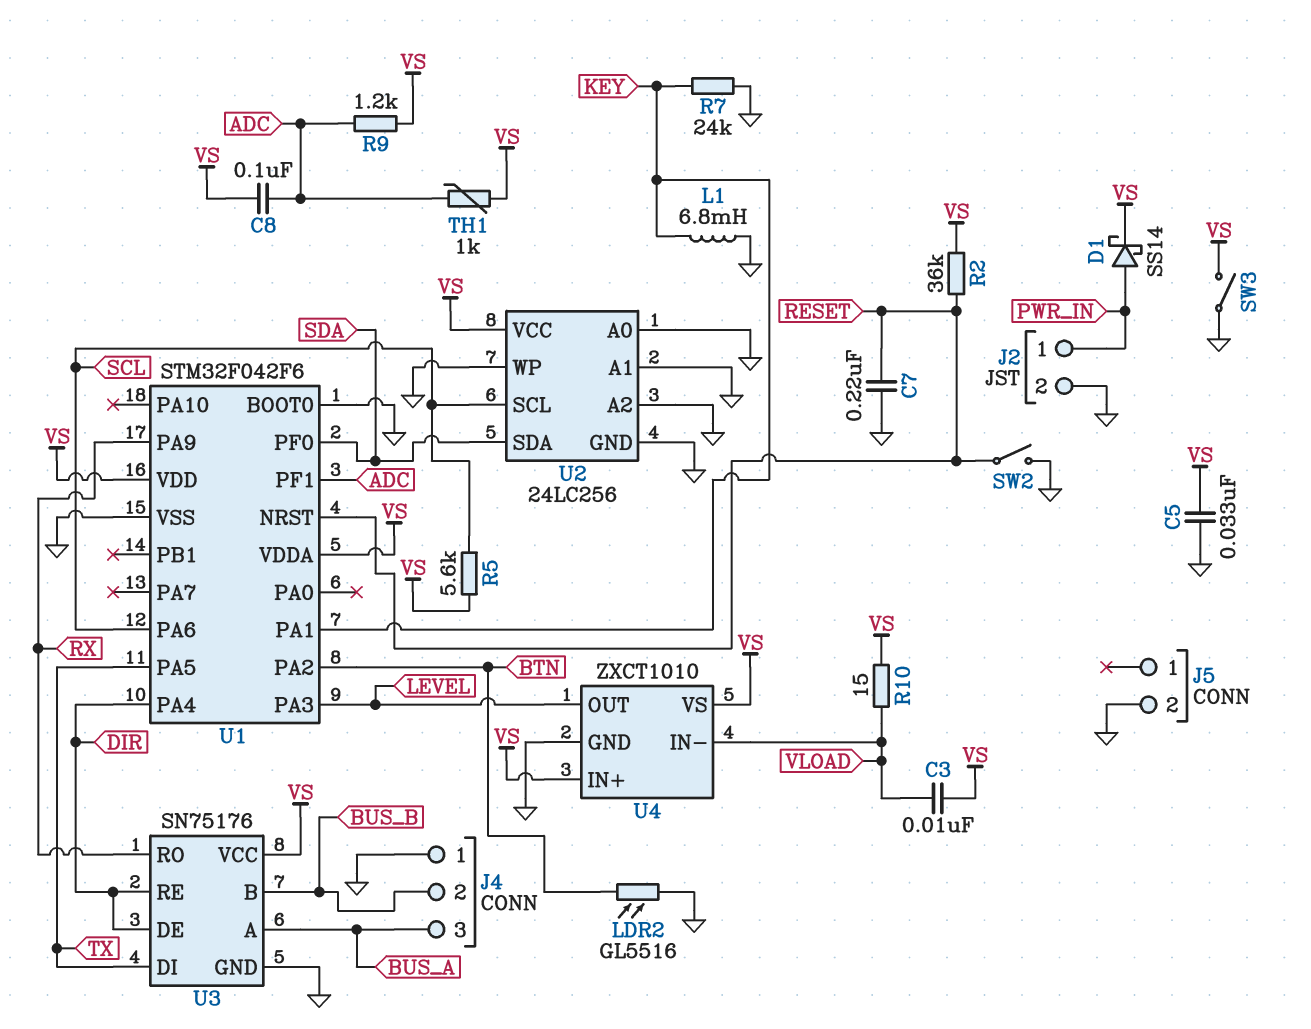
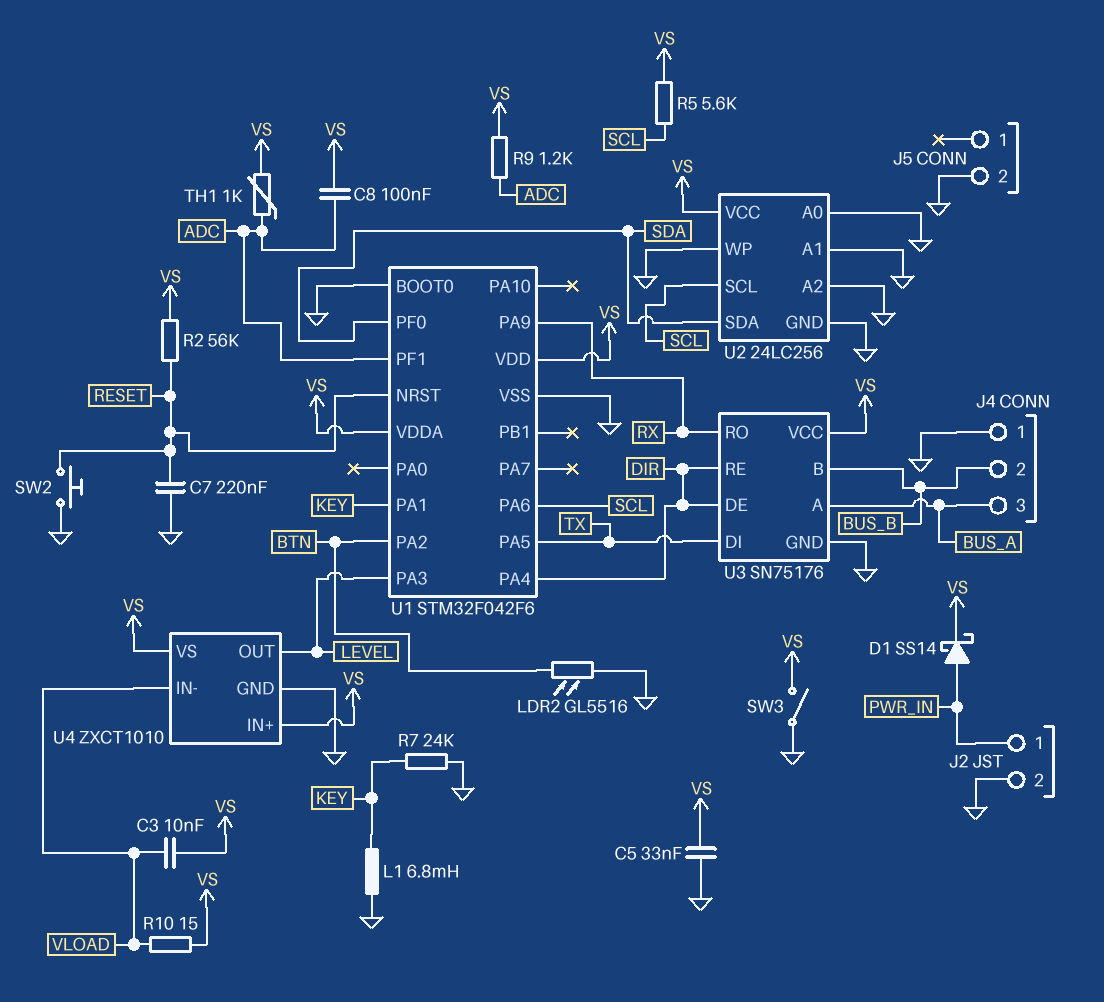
R2: 36k (RESET, VS) -> 56k (RESET, VS)
SW2: switch (GND, RESET) -> button (GND, RESET)

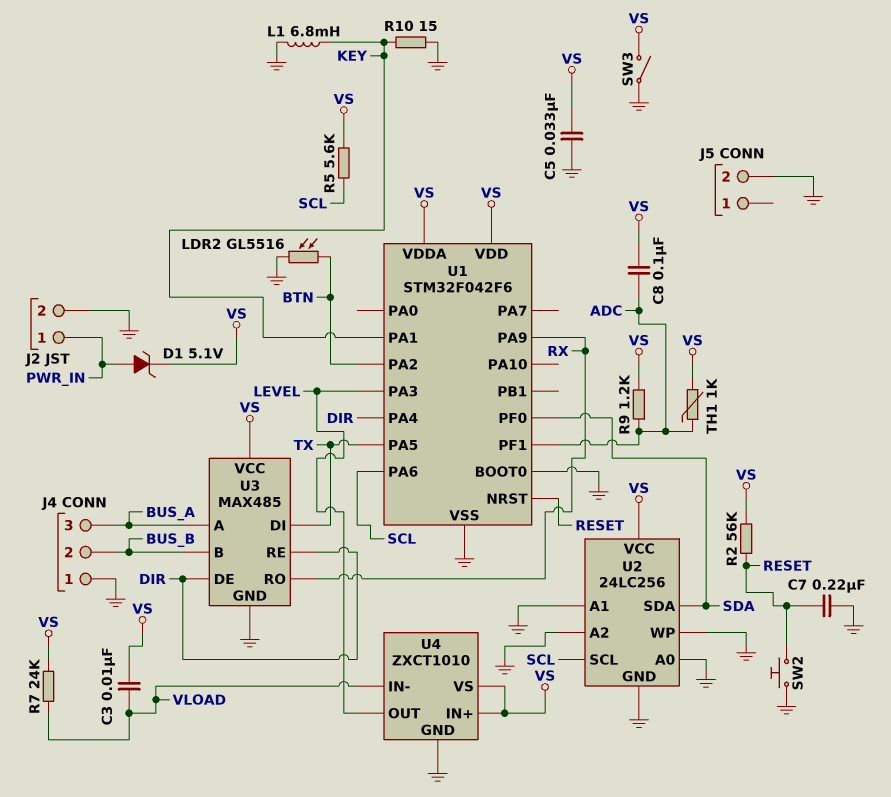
D1: schottky SS14 (A PWR_IN, K VS) -> zener 5.1V (A PWR_IN, K VS)
R7: 24k (GND, KEY) -> 24k (VLOAD, VS)
R10: 15 (VLOAD, VS) -> 15 (GND, KEY)
U3: SN75176 -> MAX485

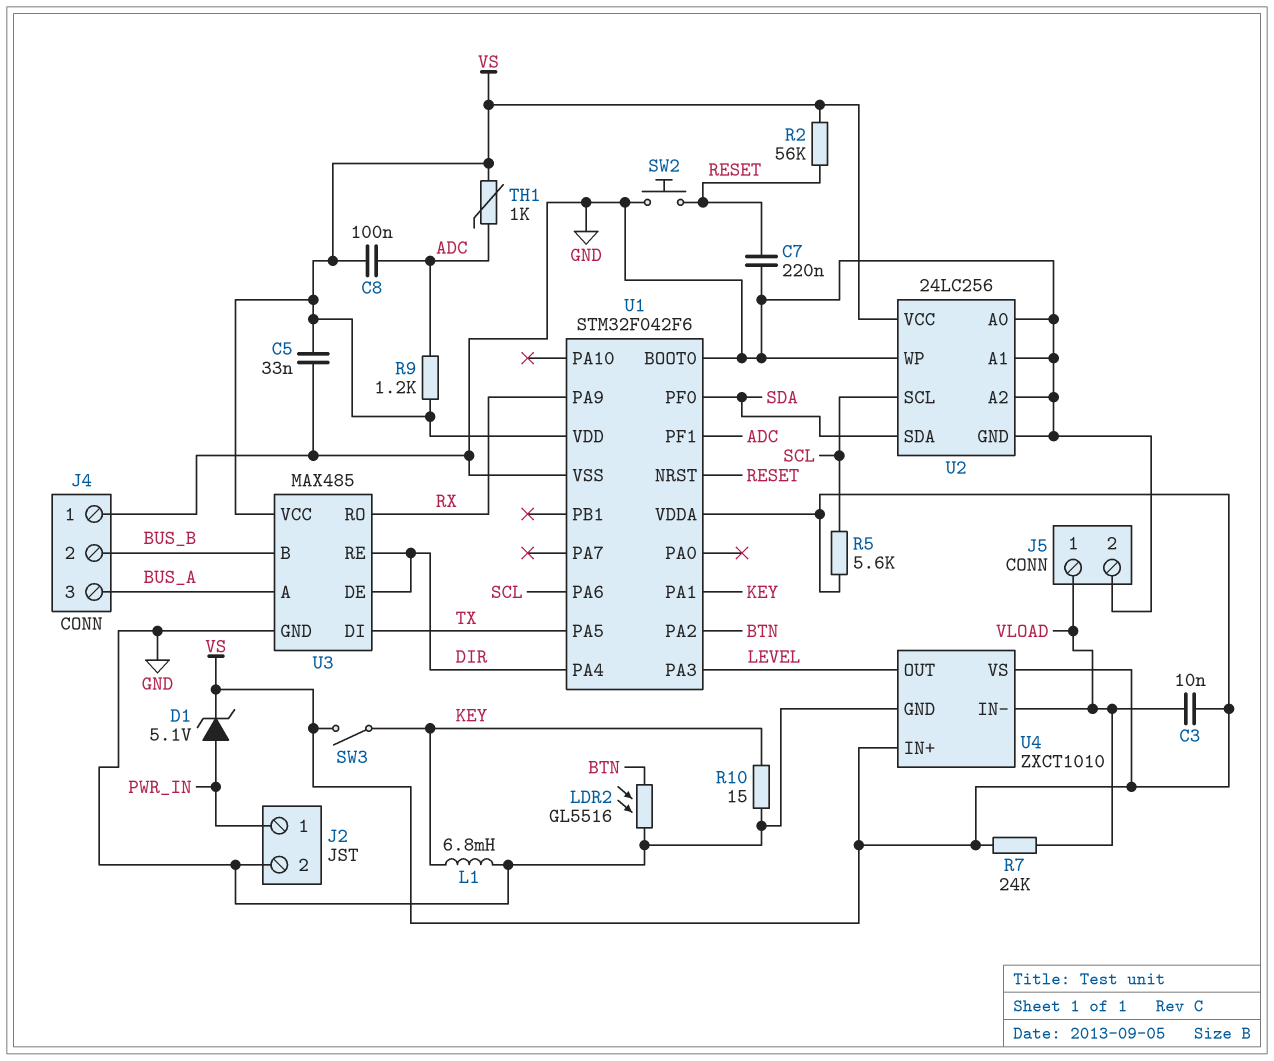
J5 pin 1: none -> VLOAD
SW3: switch (GND, VS) -> switch (KEY, VS)

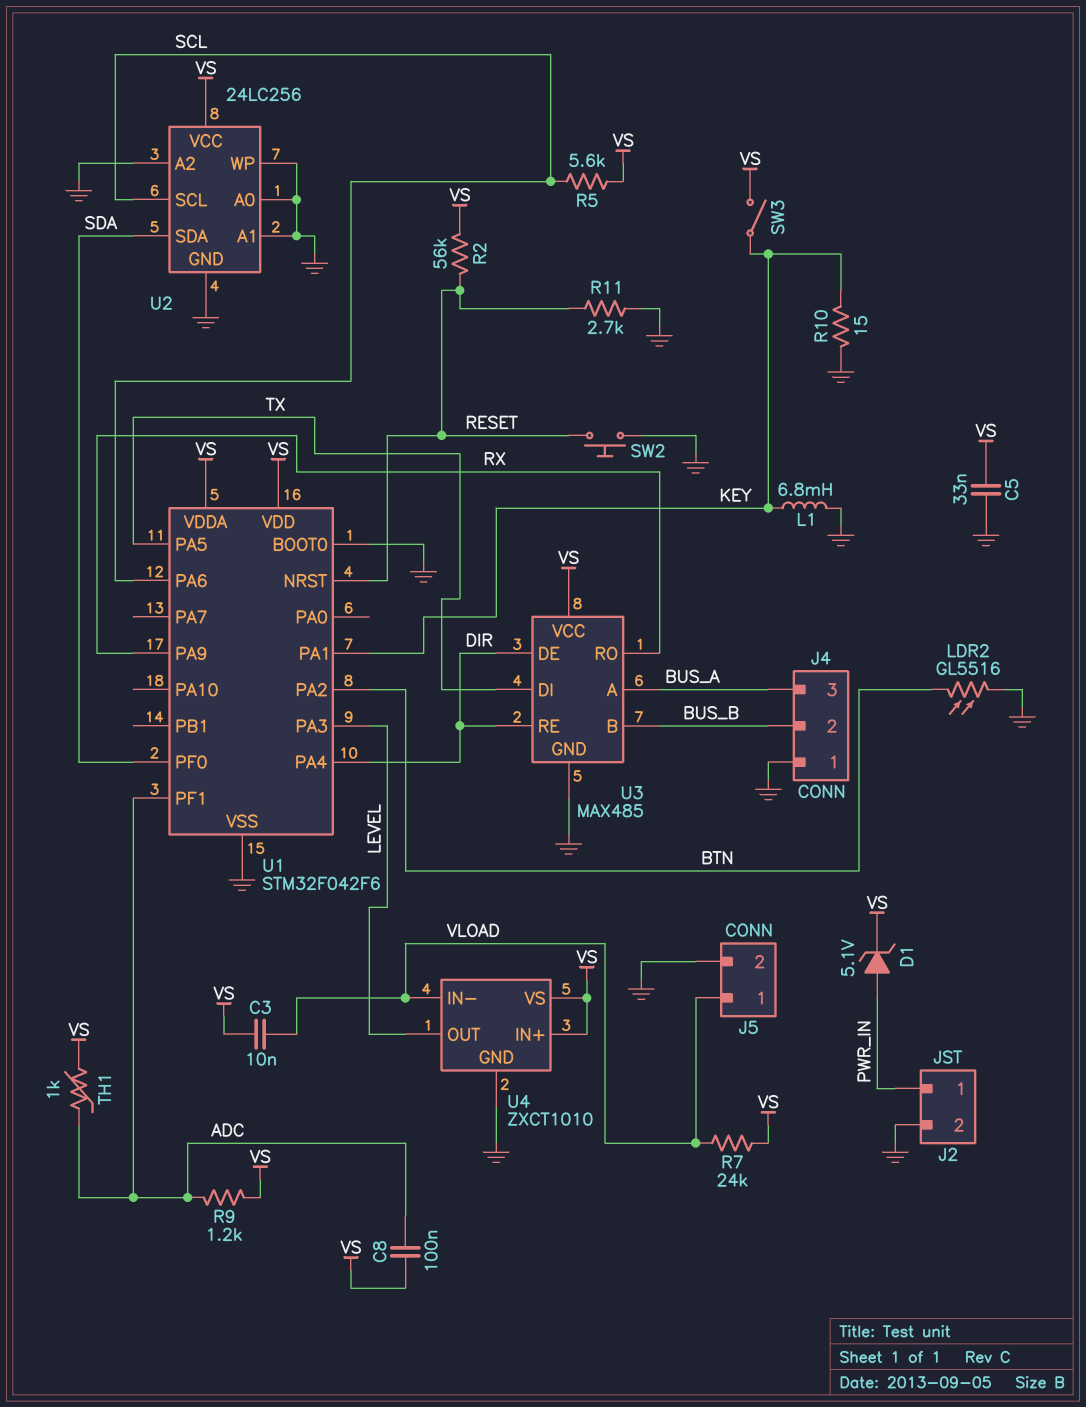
C7: 220nF (GND, RESET) -> none
R11: none -> 2.7k (GND, RESET)

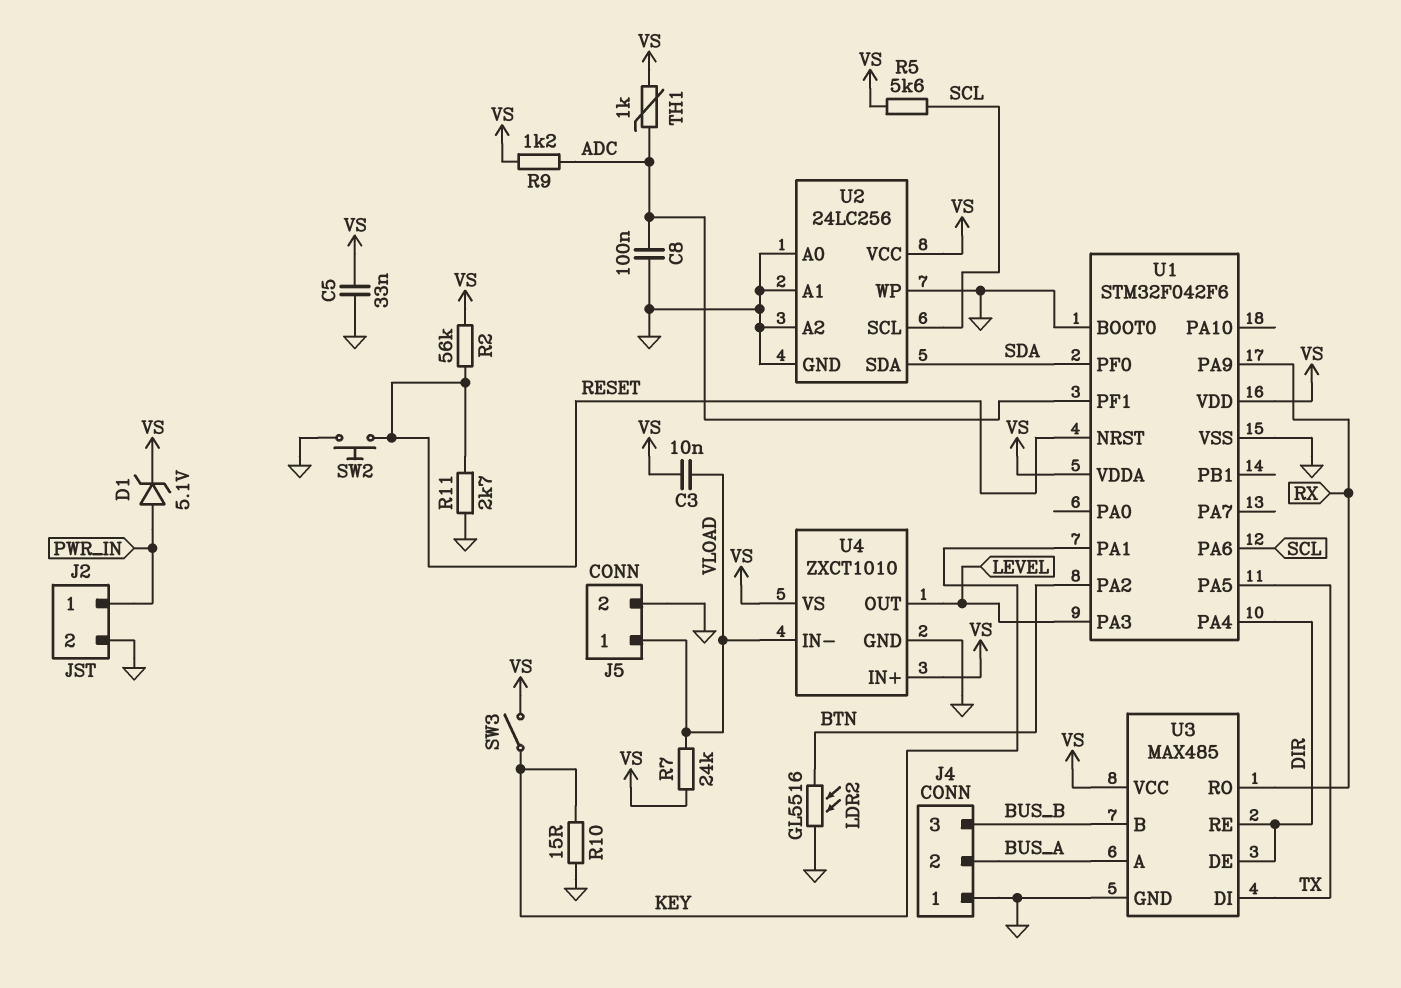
C8: 100nF (ADC, VS) -> 100nF (ADC, GND)
J4 pin 2: BUS_B -> BUS_A
J4 pin 3: BUS_A -> BUS_B
L1: 6.8mH (GND, KEY) -> none

